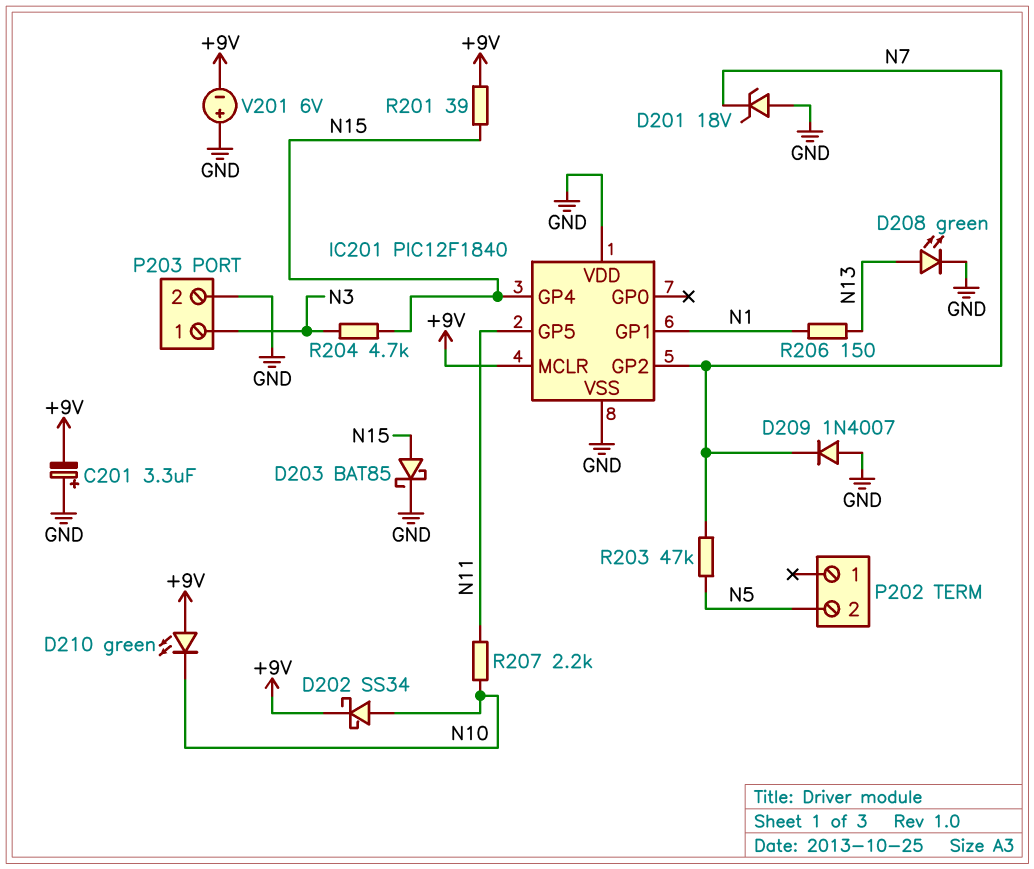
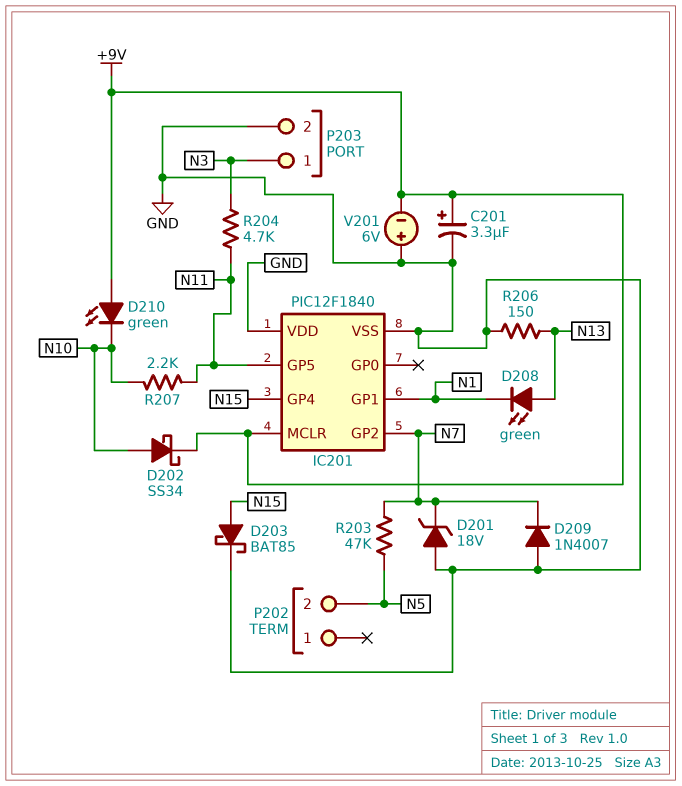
C201: 3.3uF (plus GND, minus +9V) -> 3.3uF (plus +9V, minus GND)
D208: LED green (A N13, K GND) -> LED green (A N13, K N1)
R201: 39 (+9V, N15) -> none
R204: 4.7k (N3, N15) -> 4.7k (N3, N11)
R206: 150 (N1, N13) -> 150 (GND, N13)

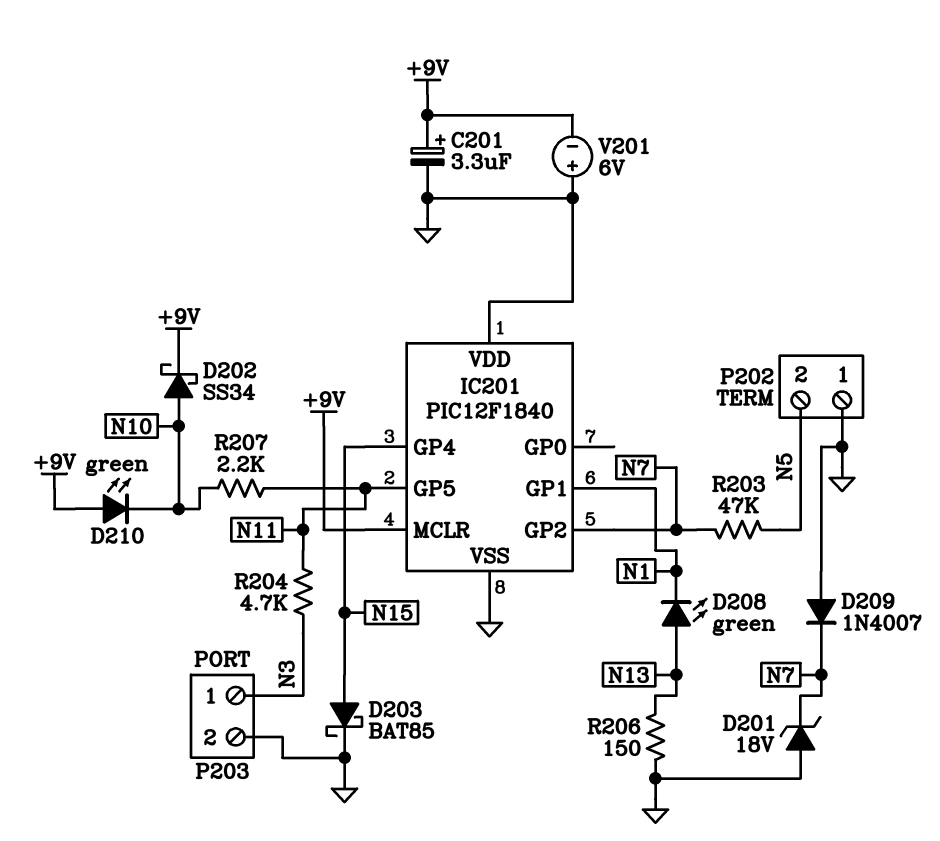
P202 pin 1: none -> GND

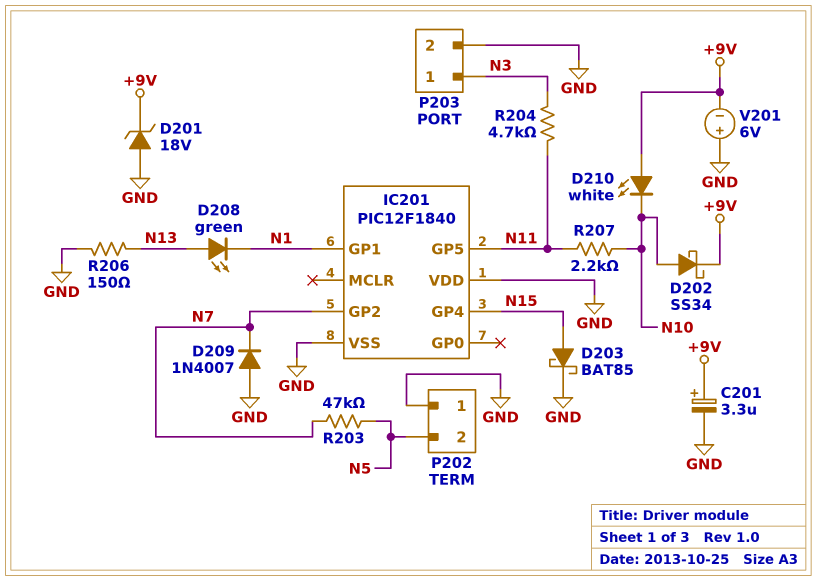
D201: zener 18V (A GND, K N7) -> zener 18V (A GND, K +9V)
D210: LED green (A +9V, K N10) -> LED white (A +9V, K N10)
IC201 pin MCLR: +9V -> none

